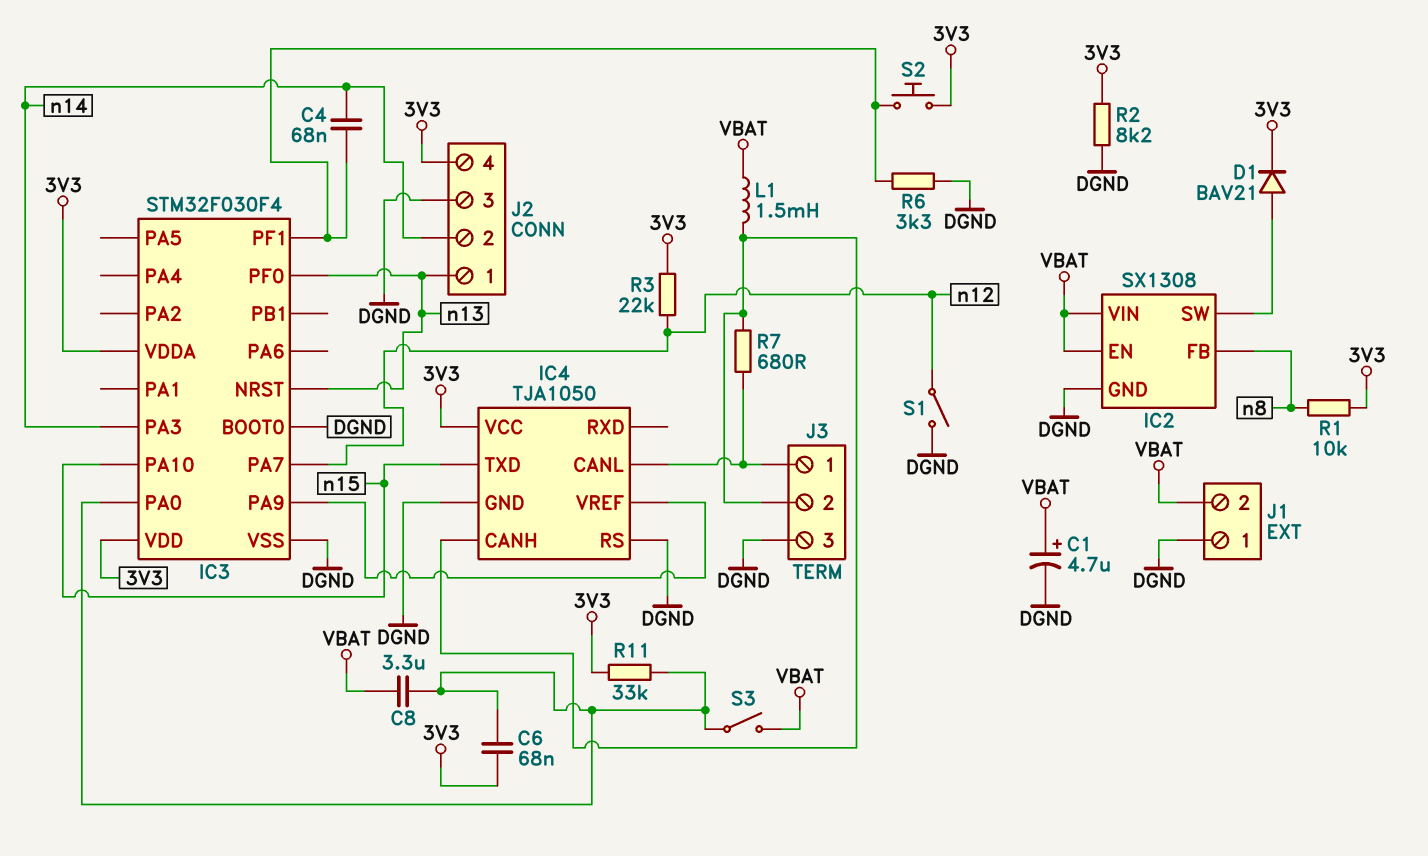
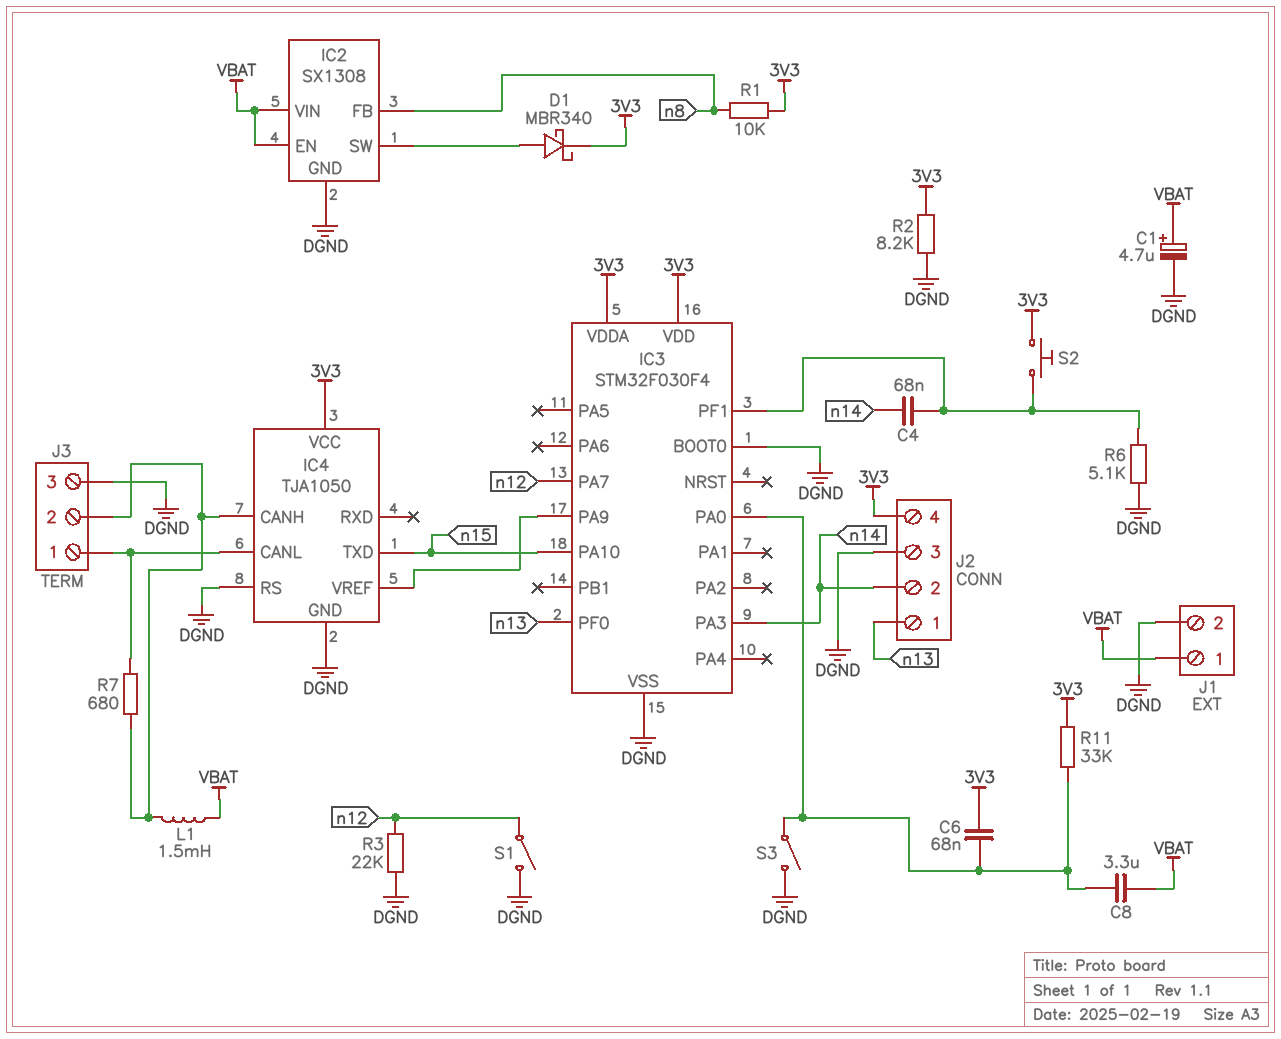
D1: diode BAV21 (A IC2/SW, K 3V3) -> schottky MBR340 (A IC2/SW, K 3V3)
IC3 pin NRST: n13 -> none
J1 pin 1: DGND -> VBAT
J1 pin 2: VBAT -> DGND
R3: 22k (3V3, n12) -> 22k (DGND, n12)
R6: 3.3k (DGND, IC3/PF1) -> 5.1k (DGND, IC3/PF1)
S3: switch (IC3/PA0, VBAT) -> switch (DGND, IC3/PA0)

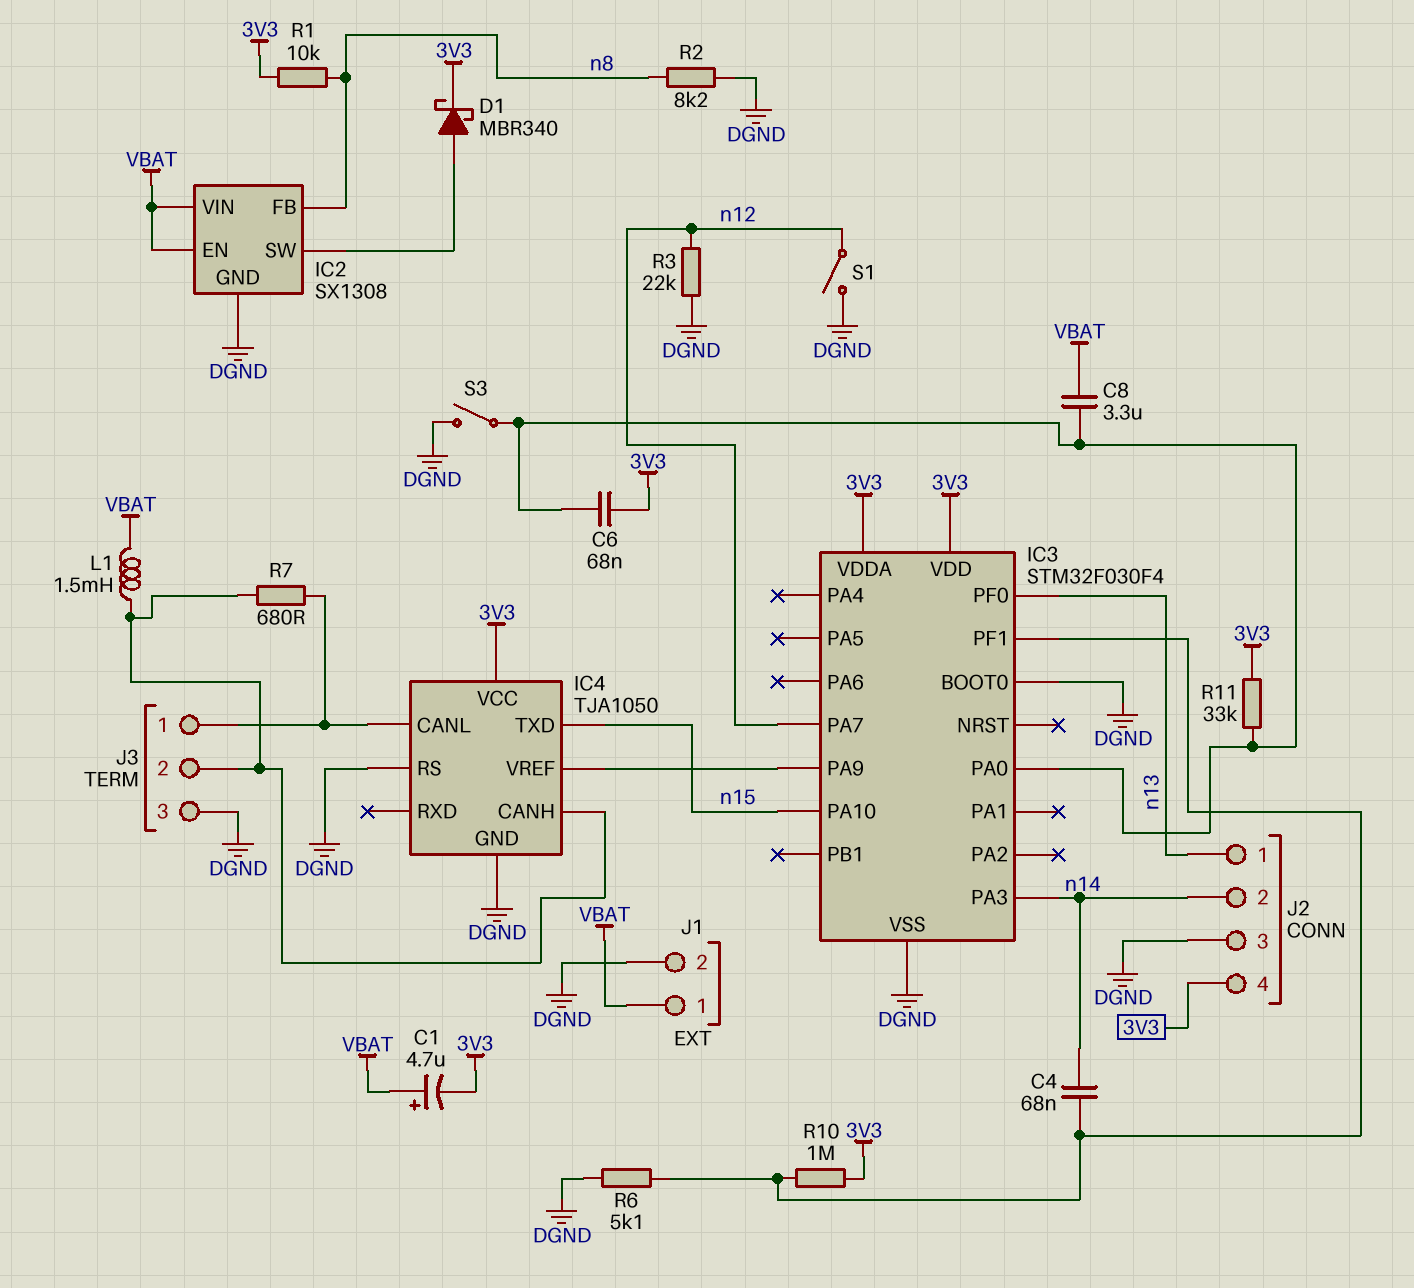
C1: 4.7uF (plus VBAT, minus DGND) -> 4.7uF (plus VBAT, minus 3V3)
R2: 8.2k (3V3, DGND) -> 8.2k (DGND, n8)
R10: none -> 1M (3V3, IC3/PF1)
S2: button (3V3, IC3/PF1) -> none

